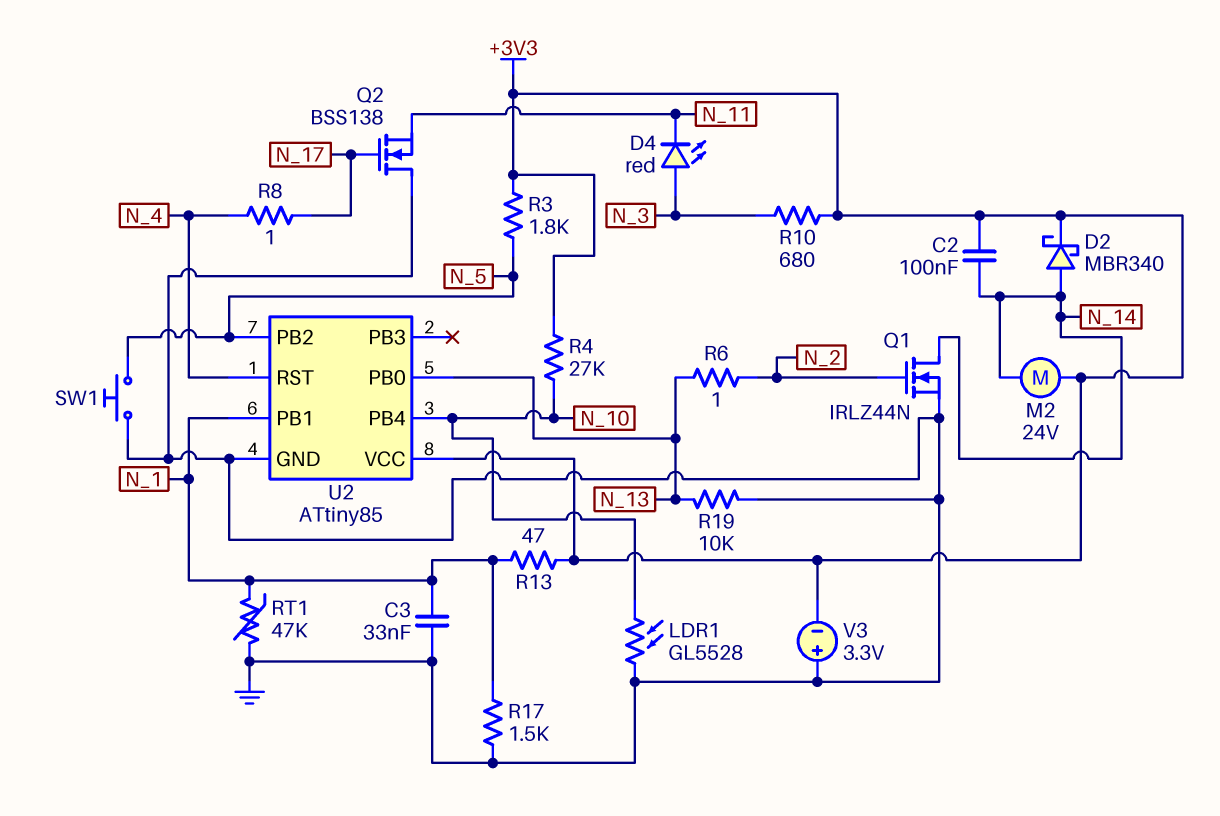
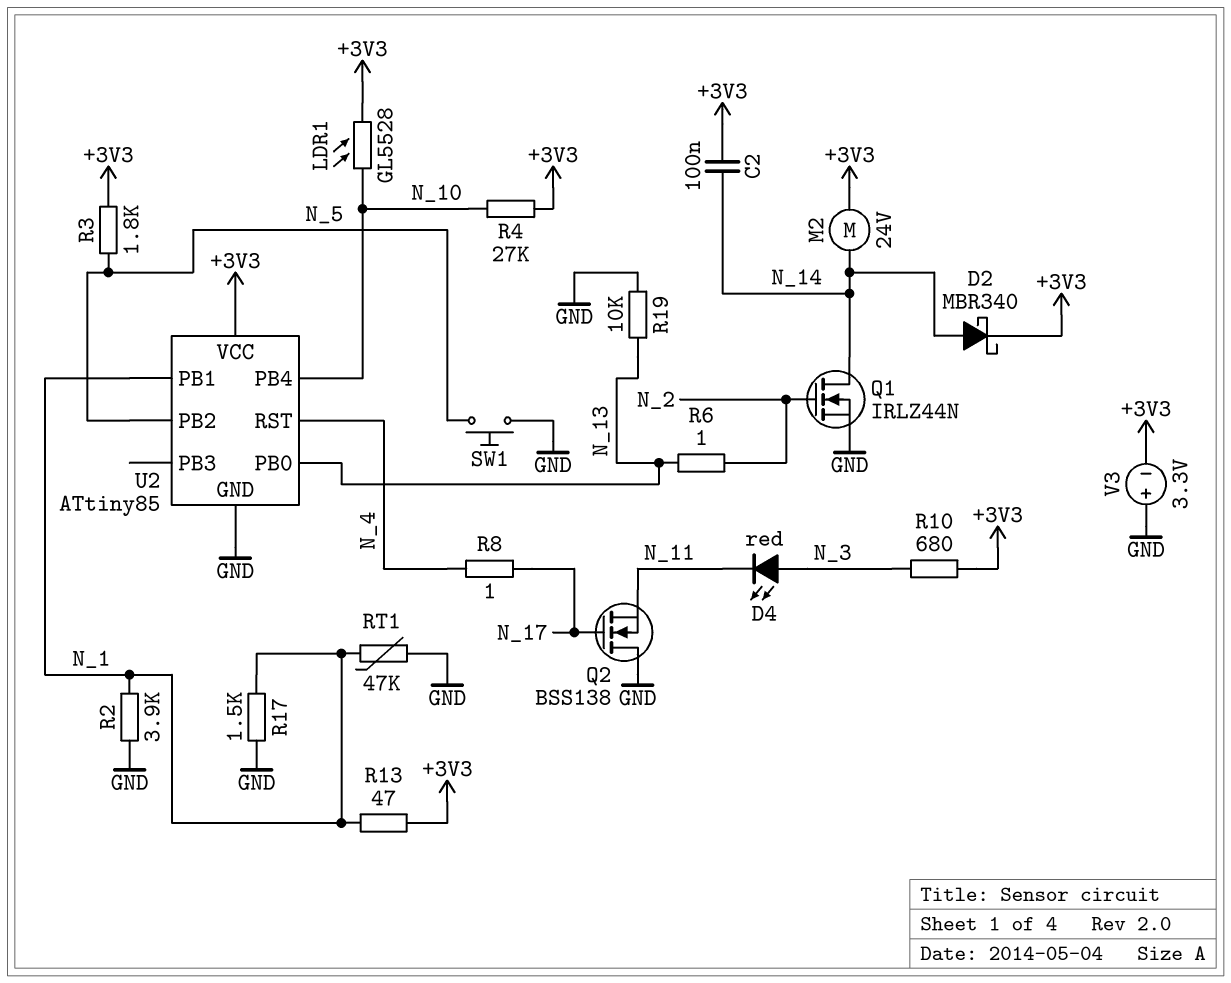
C3: 33nF (GND, N_1) -> none
LDR1: GL5528 (GND, N_10) -> GL5528 (+3V3, N_10)
R2: none -> 3.9k (GND, N_1)

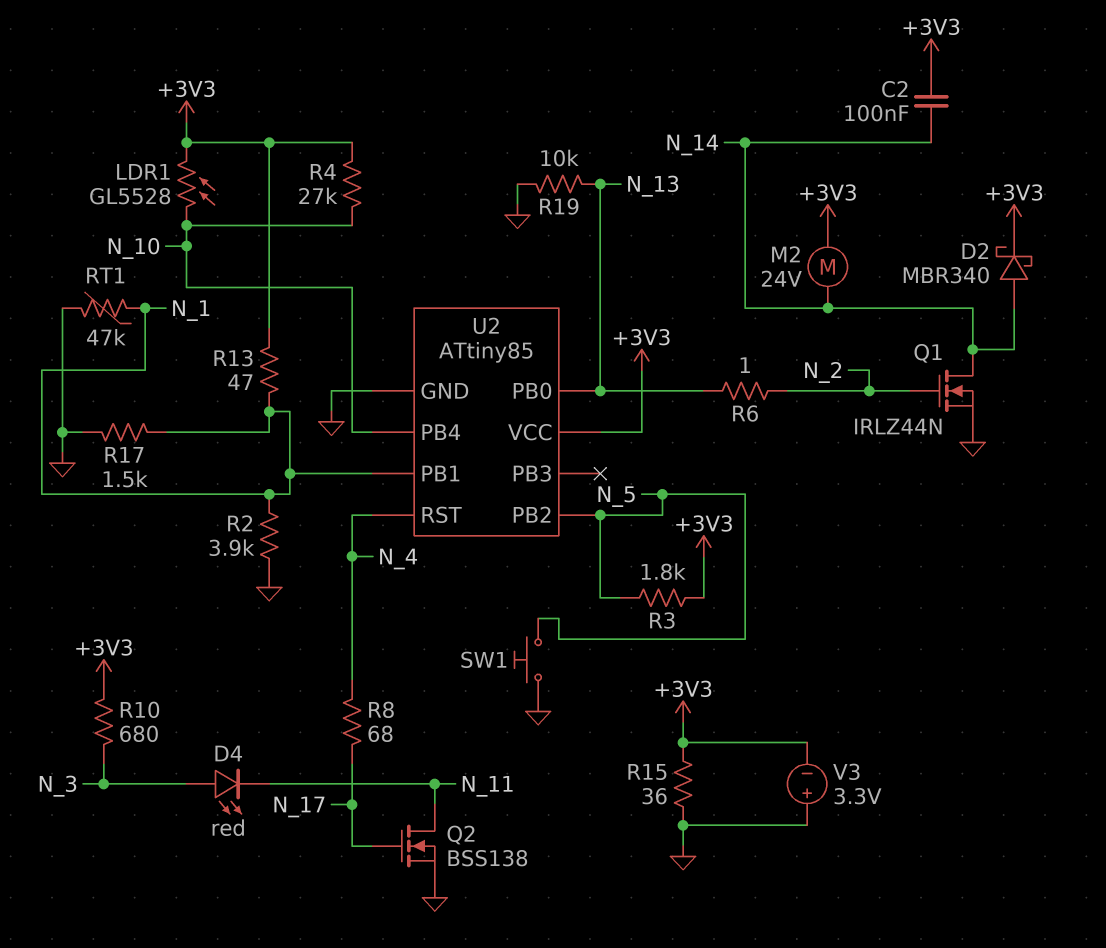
Q2: NMOS BSS138 (G N_17, D GND, S N_11) -> NMOS BSS138 (G N_17, D N_11, S GND)
R8: 1 (N_4, N_17) -> 68 (N_4, N_17)
R15: none -> 36 (+3V3, GND)

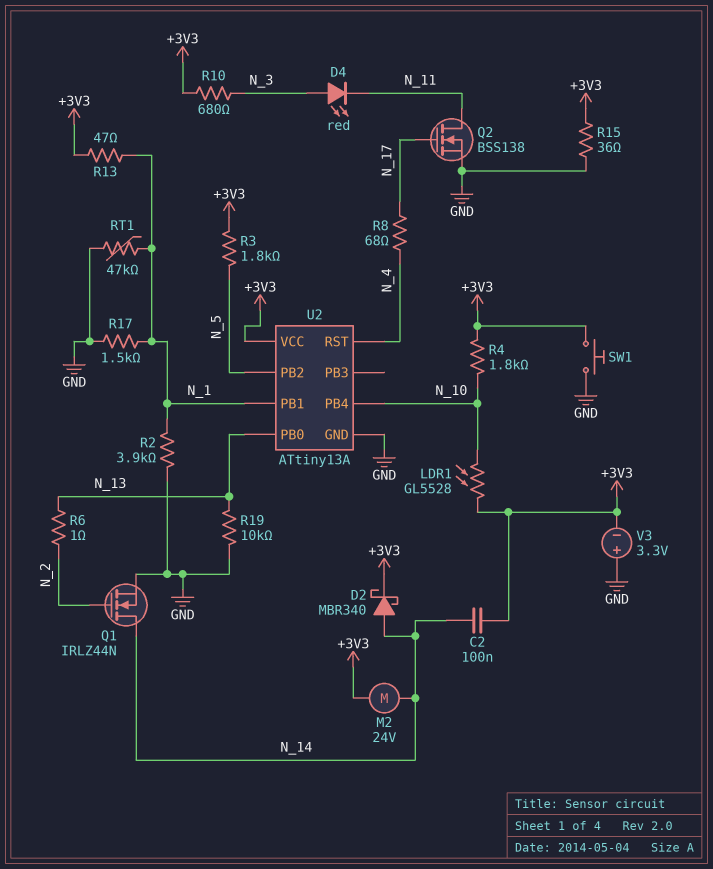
R4: 27k (+3V3, N_10) -> 1.8k (+3V3, N_10)
SW1: button (GND, N_5) -> button (+3V3, GND)
U2: ATtiny85 -> ATtiny13A

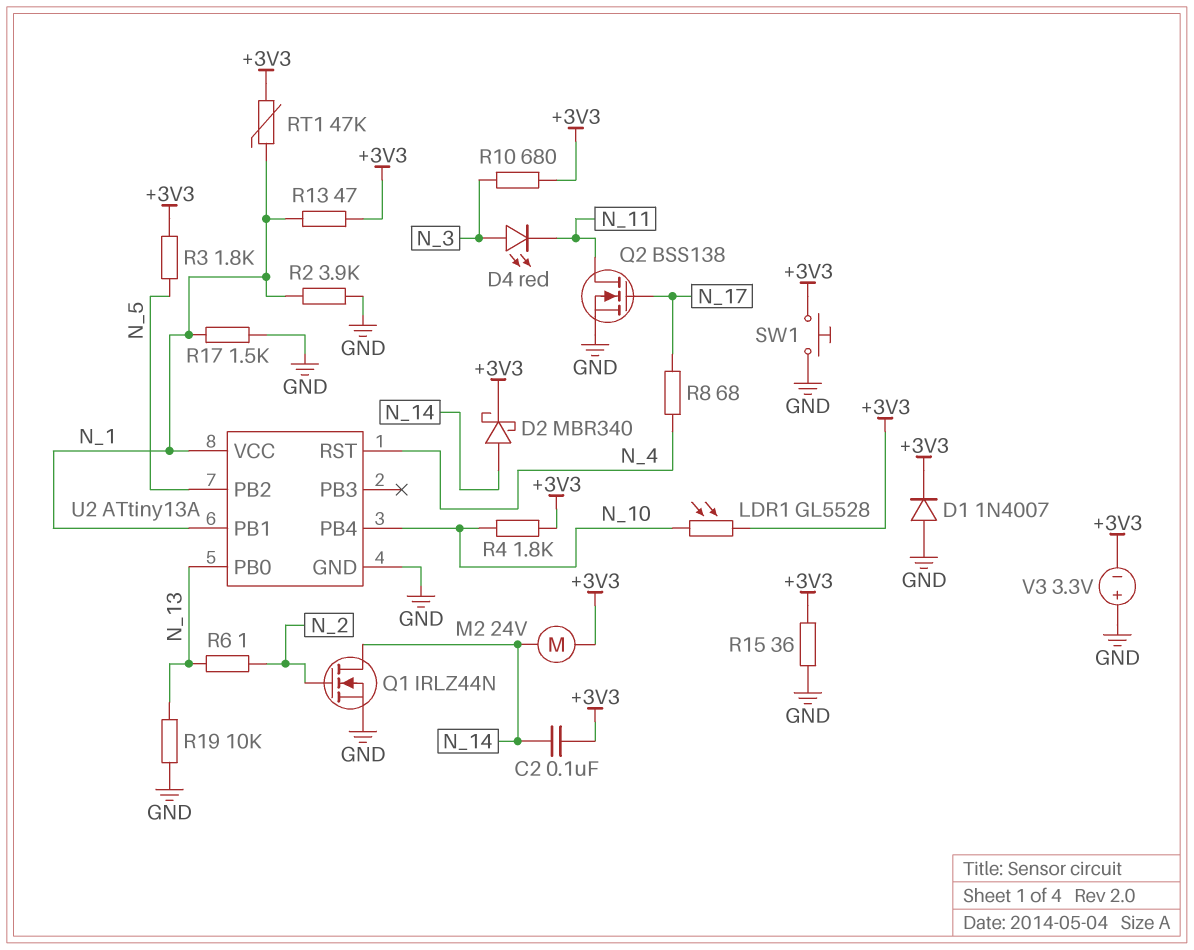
D1: none -> diode 1N4007 (A GND, K +3V3)
RT1: 47k (GND, N_1) -> 47k (+3V3, N_1)
U2 pin VCC: +3V3 -> N_1

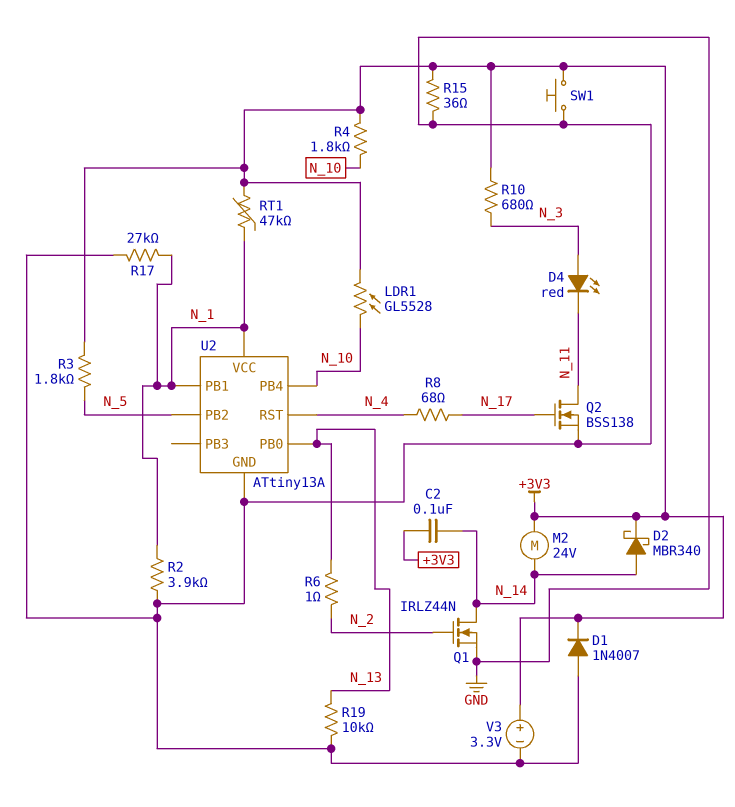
R13: 47 (+3V3, N_1) -> none
R17: 1.5k (GND, N_1) -> 27k (GND, N_1)
V3: 3.3V (plus GND, minus +3V3) -> 3.3V (plus +3V3, minus GND)

